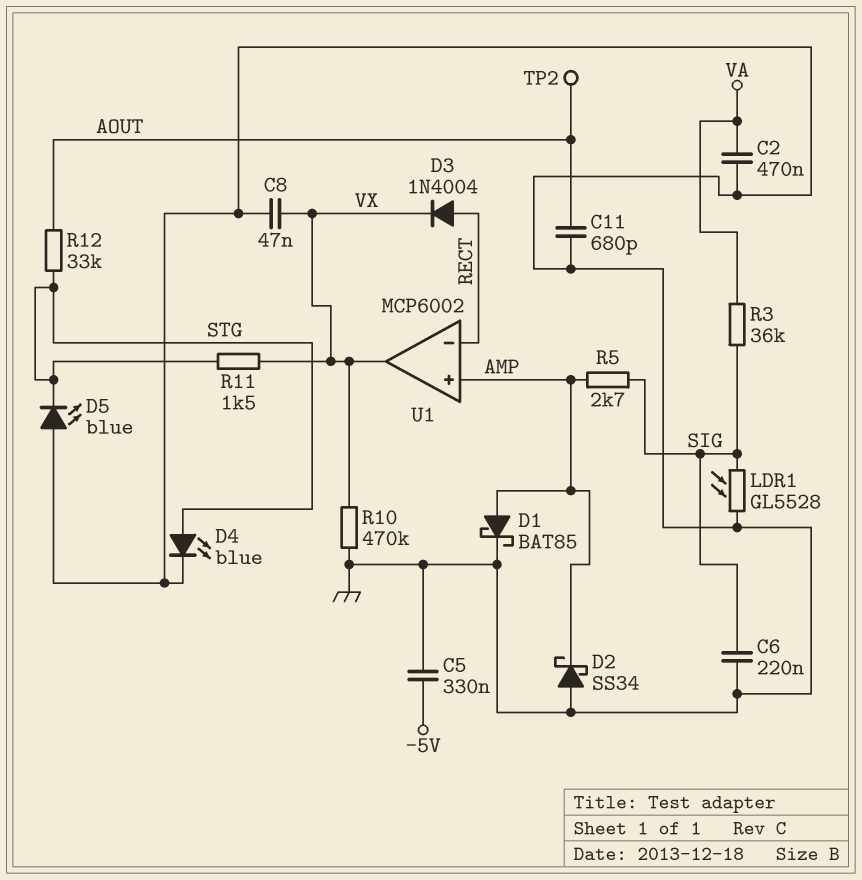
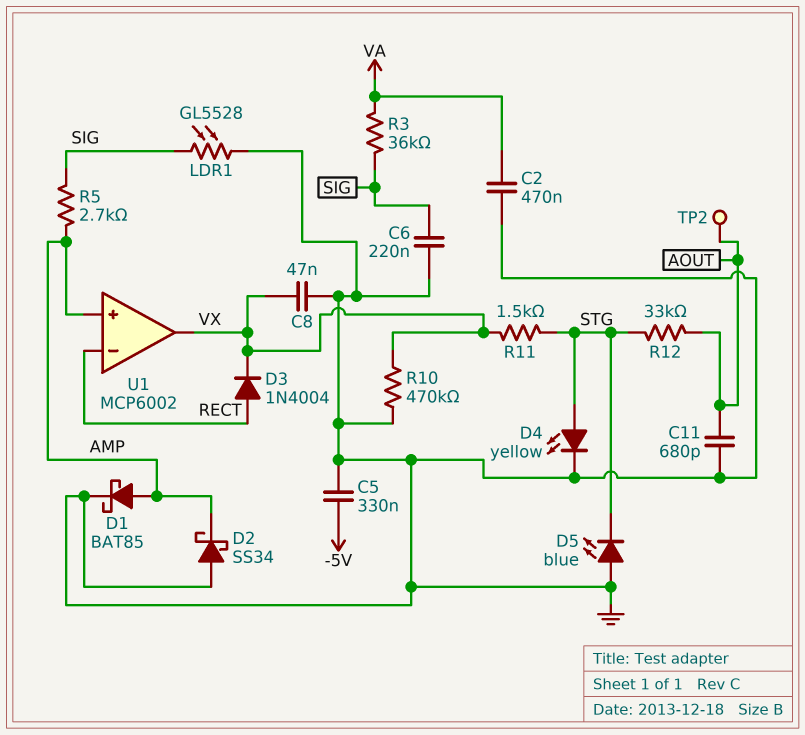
D4: LED blue (A STG, K GND) -> LED yellow (A STG, K GND)

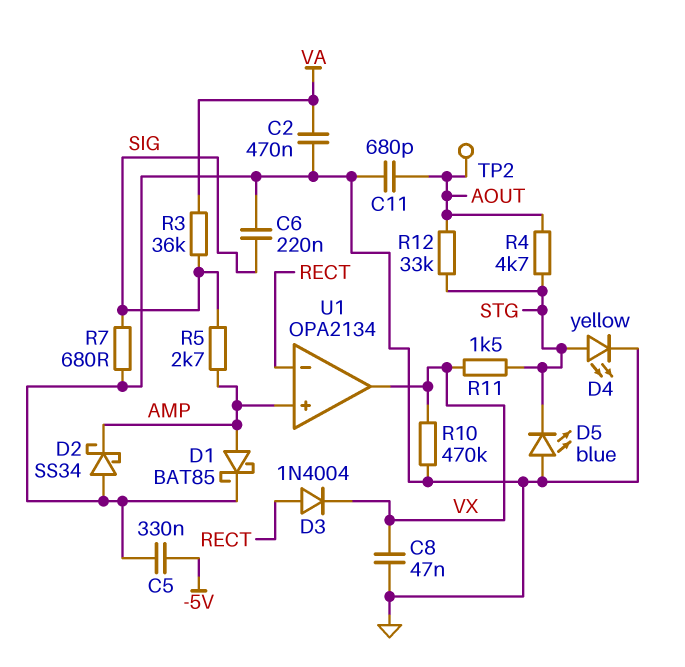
LDR1: GL5528 (GND, SIG) -> none
R4: none -> 4.7k (AOUT, STG)
R7: none -> 680 (GND, SIG)
U1: MCP6002 -> OPA2134

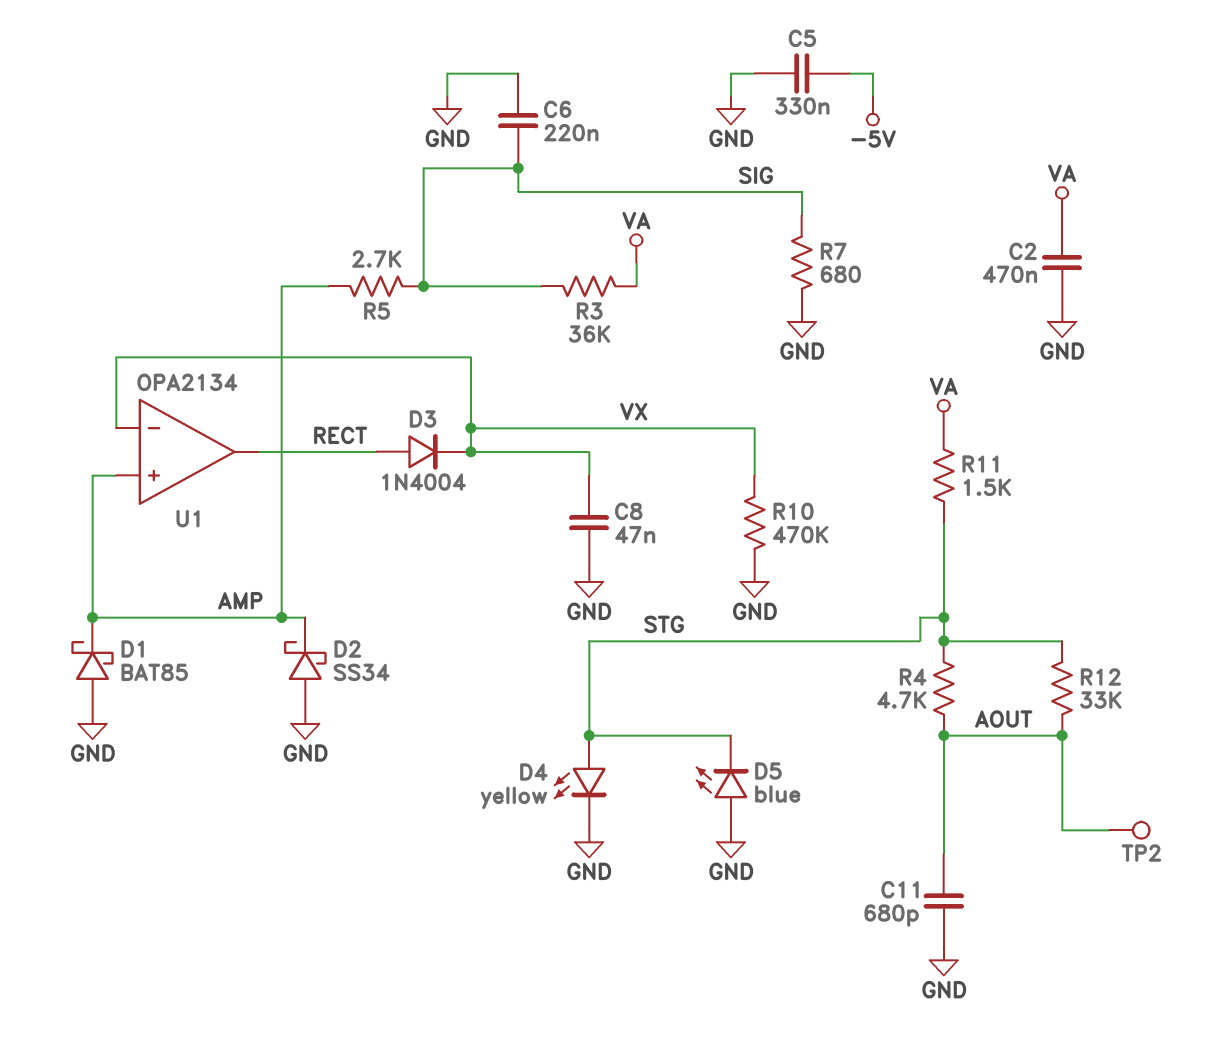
D1: schottky BAT85 (A AMP, K GND) -> schottky BAT85 (A GND, K AMP)
R11: 1.5k (STG, VX) -> 1.5k (STG, VA)
U1 pin in-: RECT -> VX
U1 pin out: VX -> RECT

